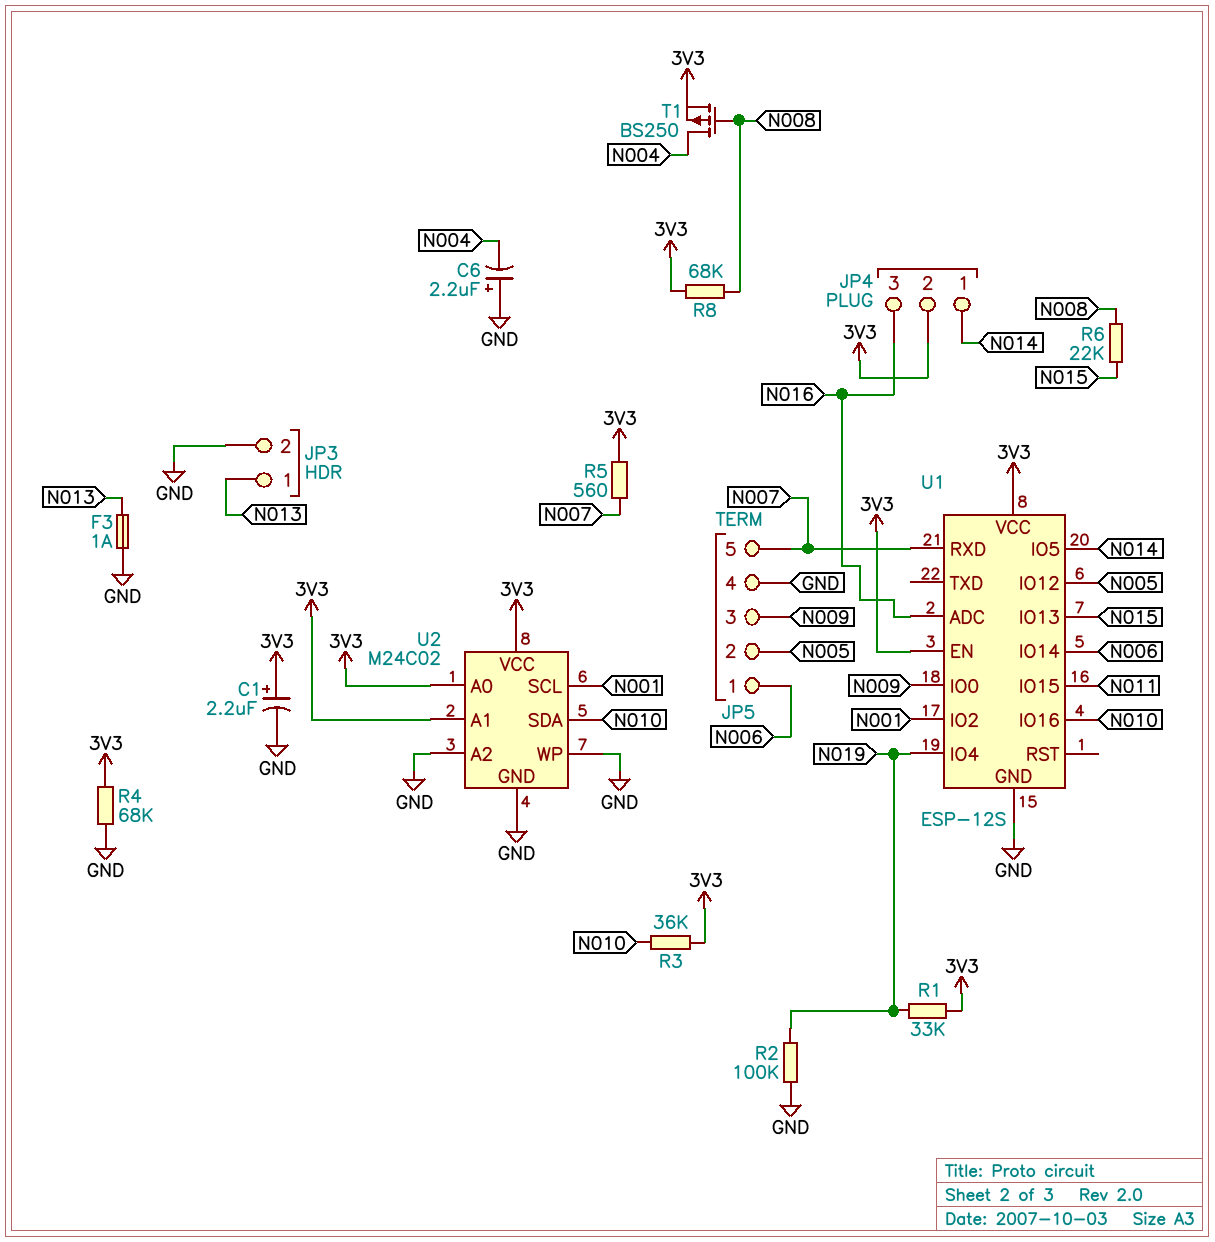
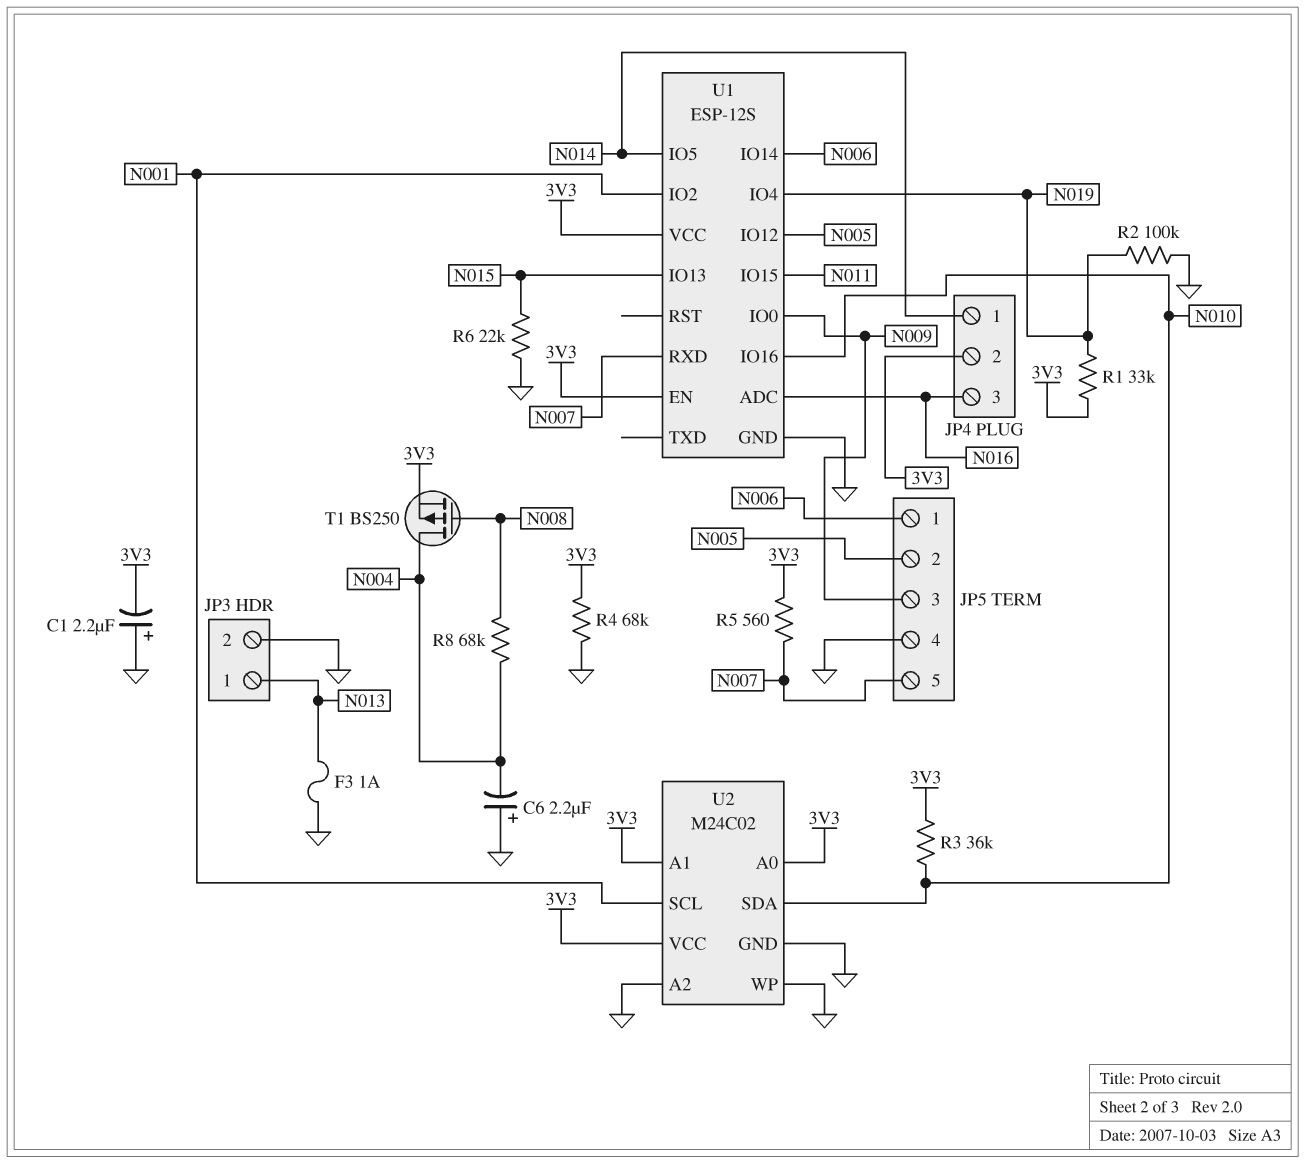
C1: 2.2uF (plus 3V3, minus GND) -> 2.2uF (plus GND, minus 3V3)
R6: 22k (N008, N015) -> 22k (GND, N015)
R8: 68k (3V3, N008) -> 68k (N004, N008)

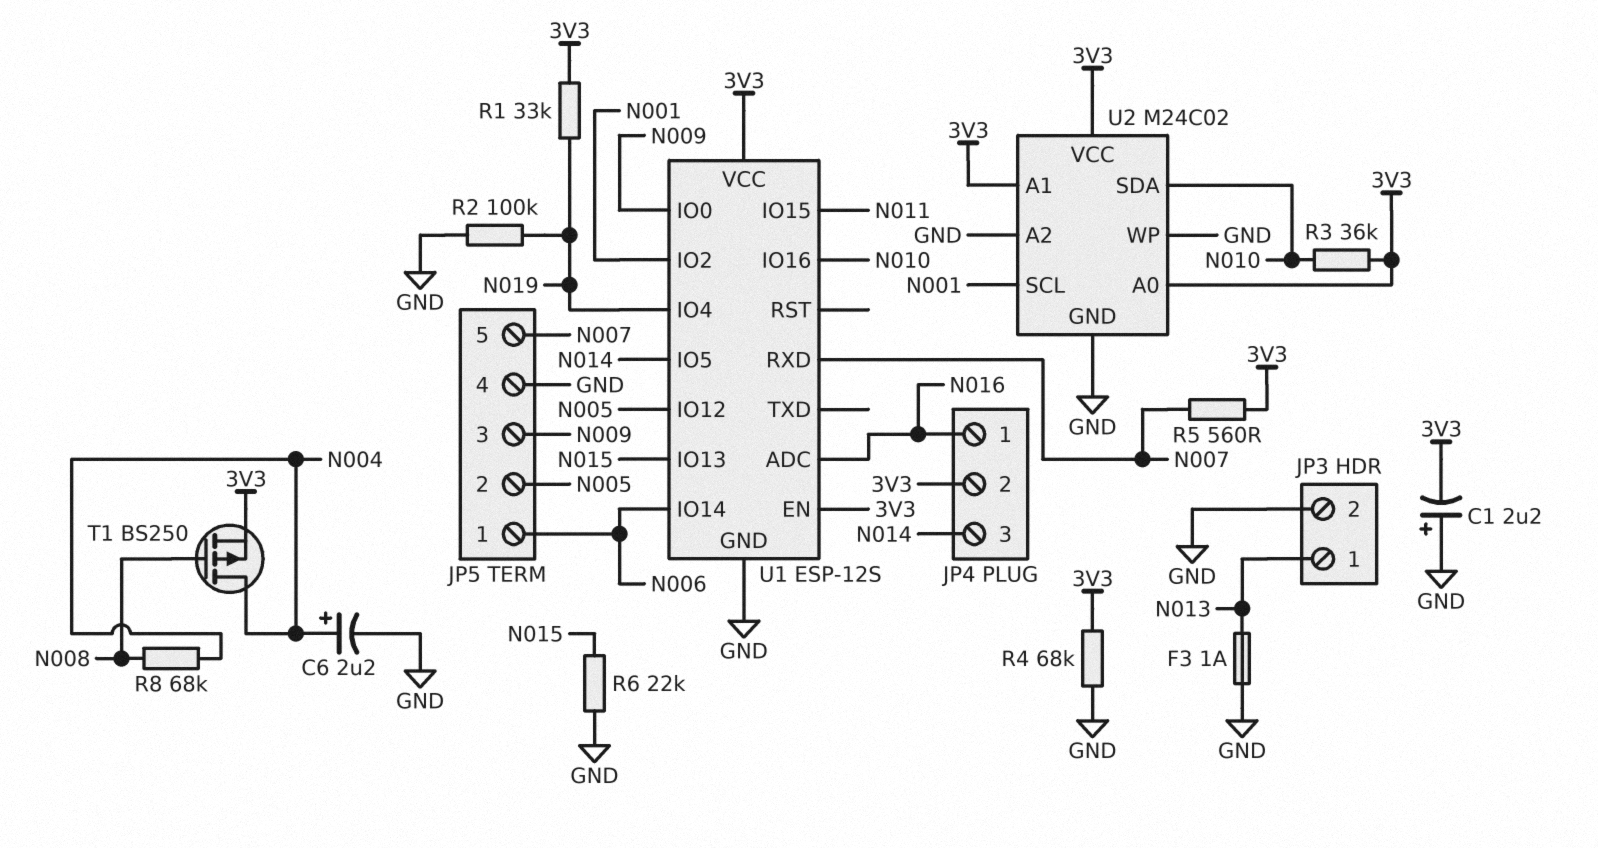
C6: 2.2uF (plus GND, minus N004) -> 2.2uF (plus N004, minus GND)
JP4 pin 1: N014 -> N016
JP4 pin 3: N016 -> N014

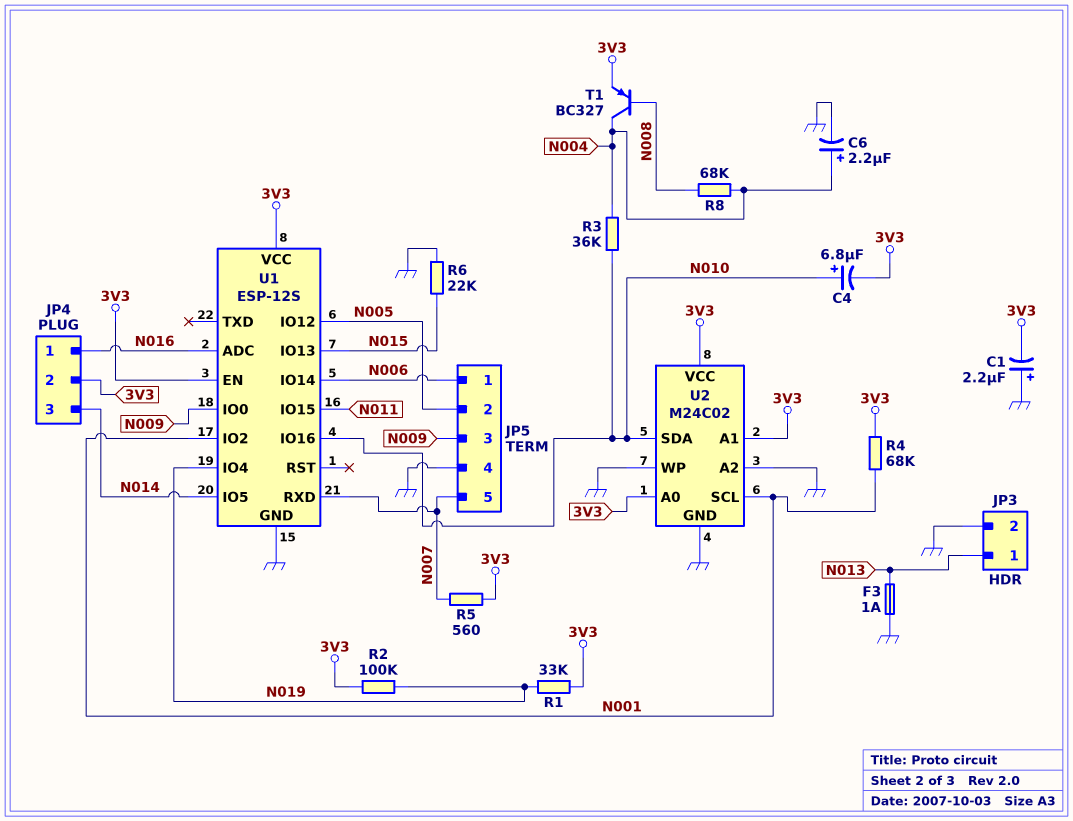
C4: none -> 6.8uF (plus N010, minus 3V3)
R2: 100k (GND, N019) -> 100k (3V3, N019)
R3: 36k (3V3, N010) -> 36k (N004, N010)
R4: 68k (3V3, GND) -> 68k (3V3, N001)
T1: PMOS BS250 (G N008, D N004, S 3V3) -> PNP BC327 (B N008, C N004, E 3V3)

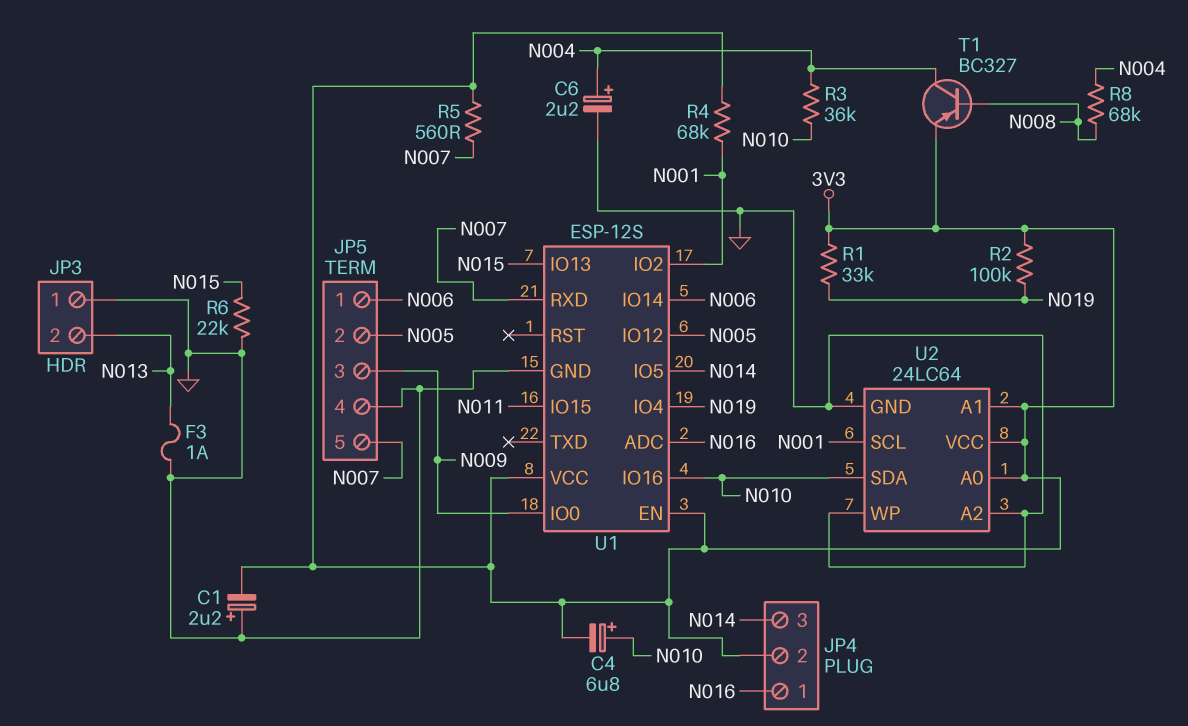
JP3 pin 1: N013 -> GND
JP3 pin 2: GND -> N013
U2: M24C02 -> 24LC64

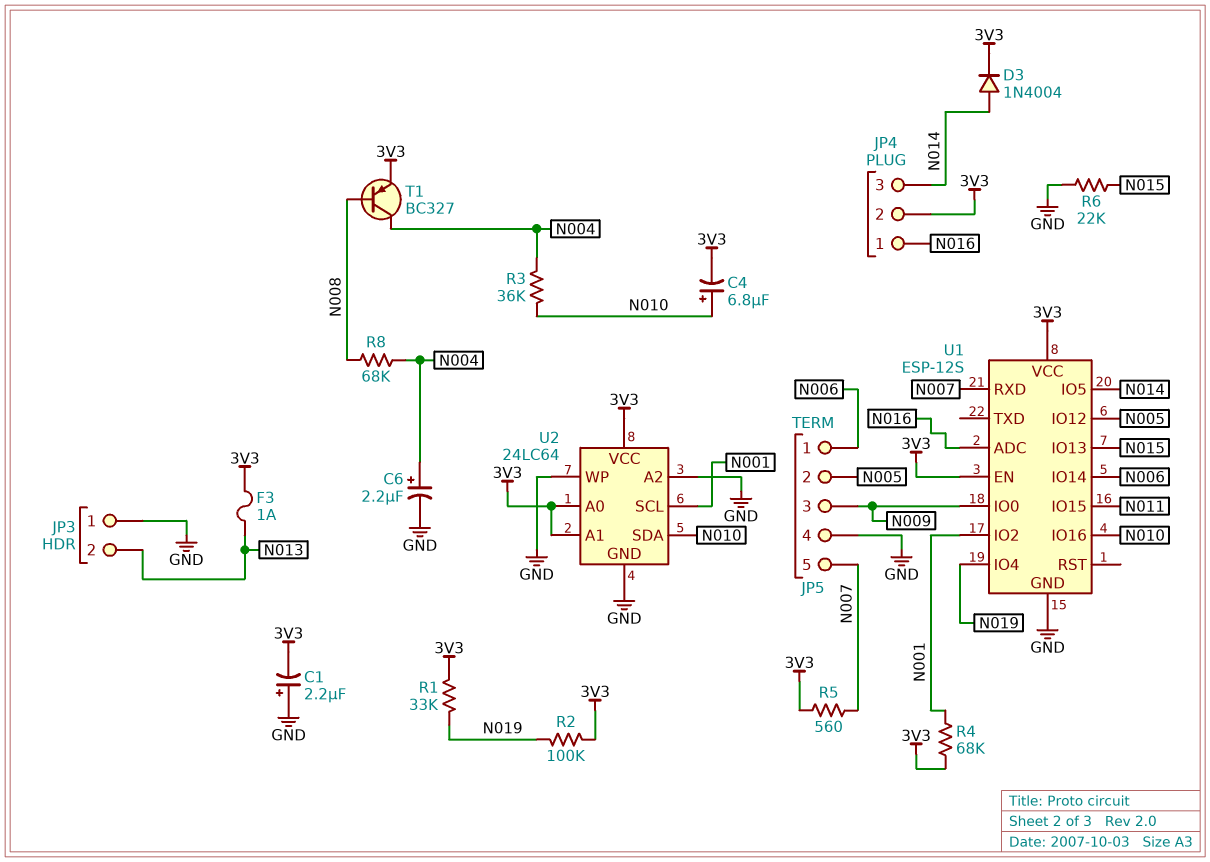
D3: none -> diode 1N4004 (A N014, K 3V3)
F3: 1A (GND, N013) -> 1A (3V3, N013)

